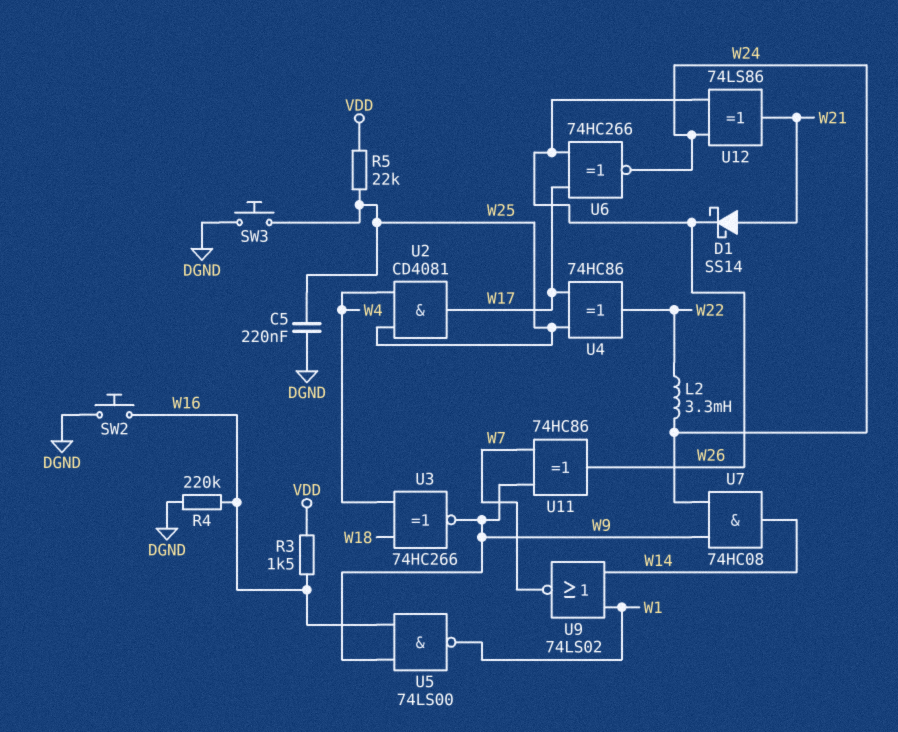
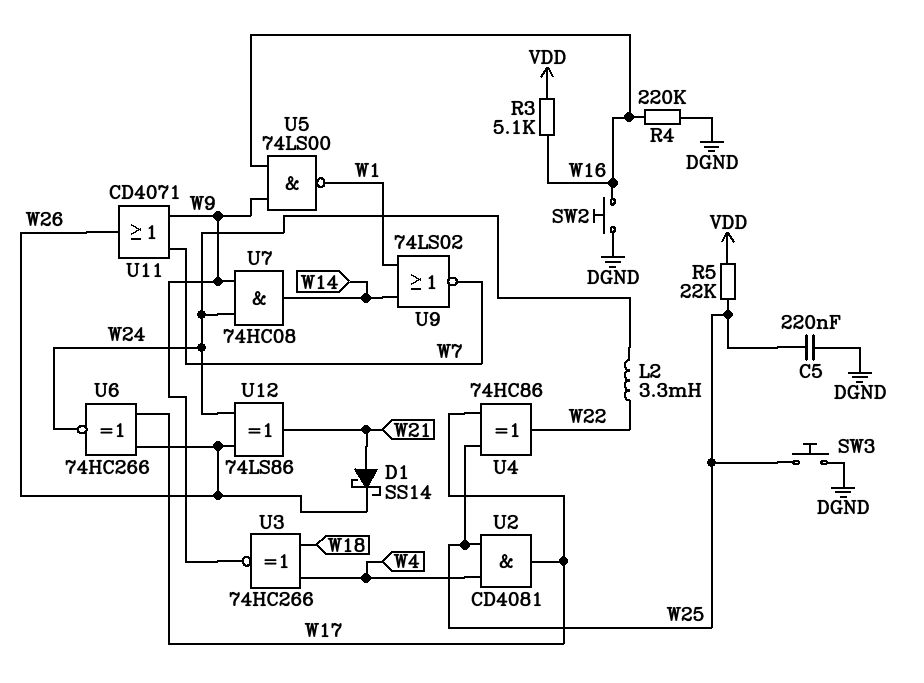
R3: 1.5k (VDD, W16) -> 5.1k (VDD, W16)
U11: XOR 74HC86 (in W7, in W9, out W26) -> OR CD4071 (in W7, in W9, out W26)

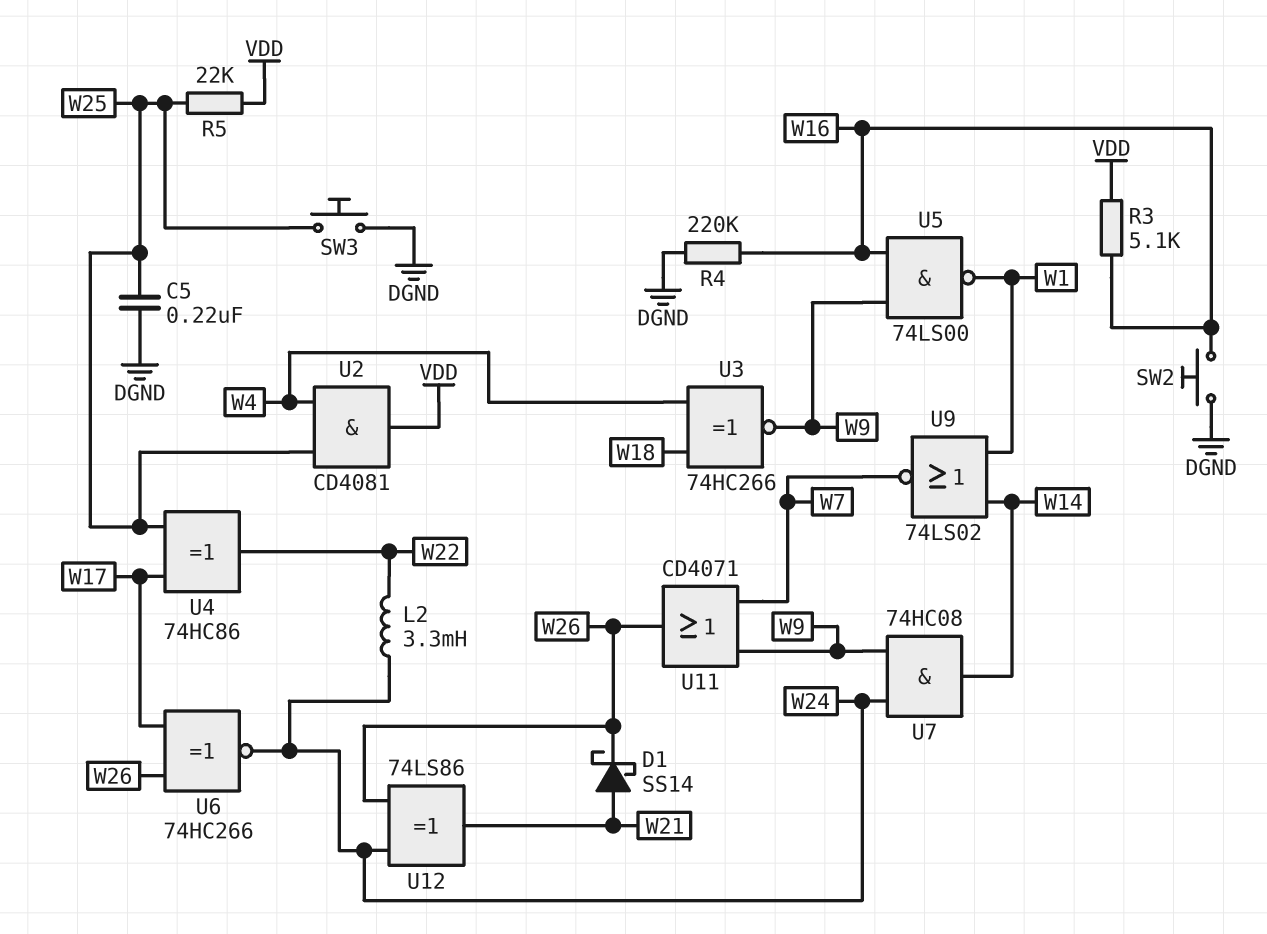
U2: AND CD4081 (in W4, in W25, out W17) -> AND CD4081 (in W4, in W25, out VDD)

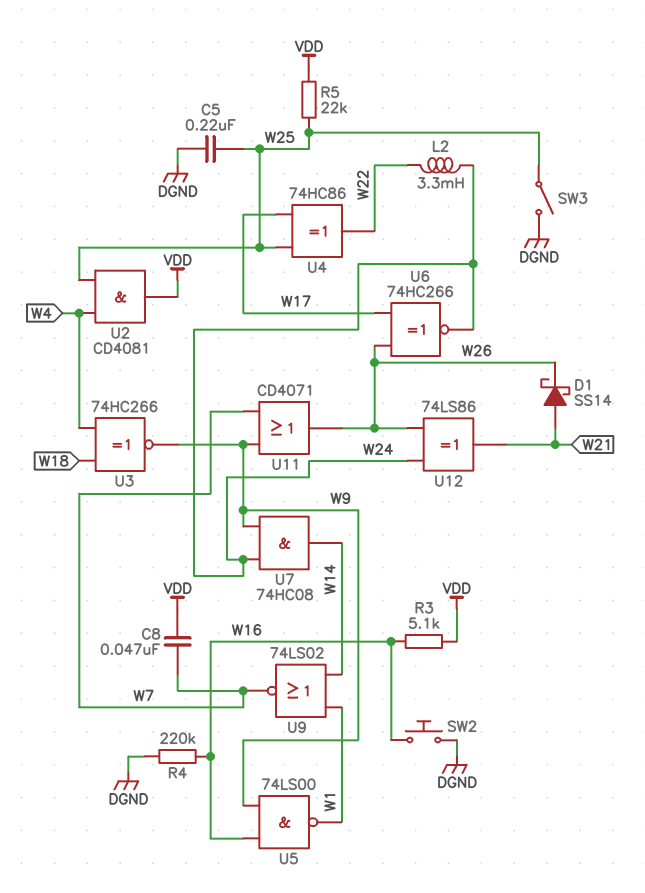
C8: none -> 47nF (VDD, W7)
SW3: button (DGND, W25) -> switch (DGND, W25)

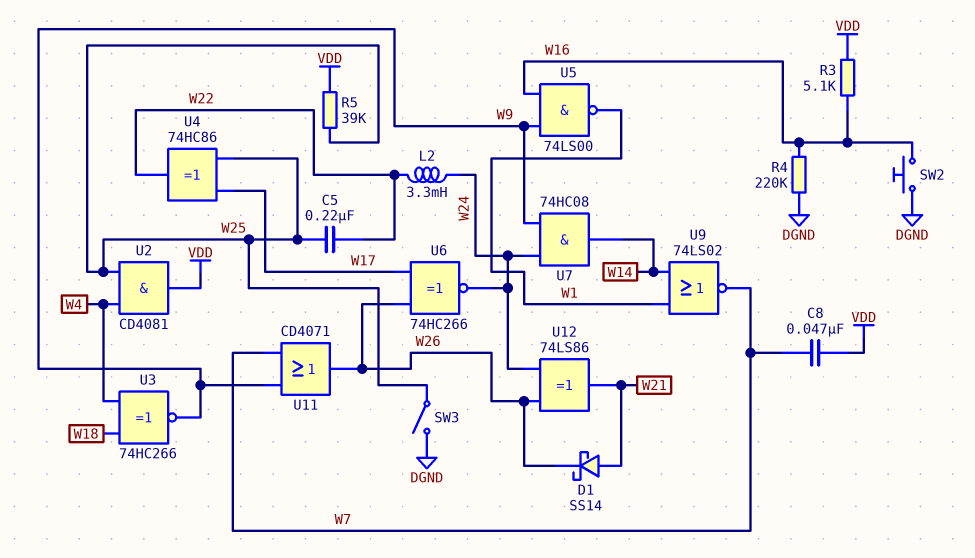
C5: 220nF (DGND, W25) -> 220nF (W22, W25)
R5: 22k (VDD, W25) -> 39k (VDD, W25)

